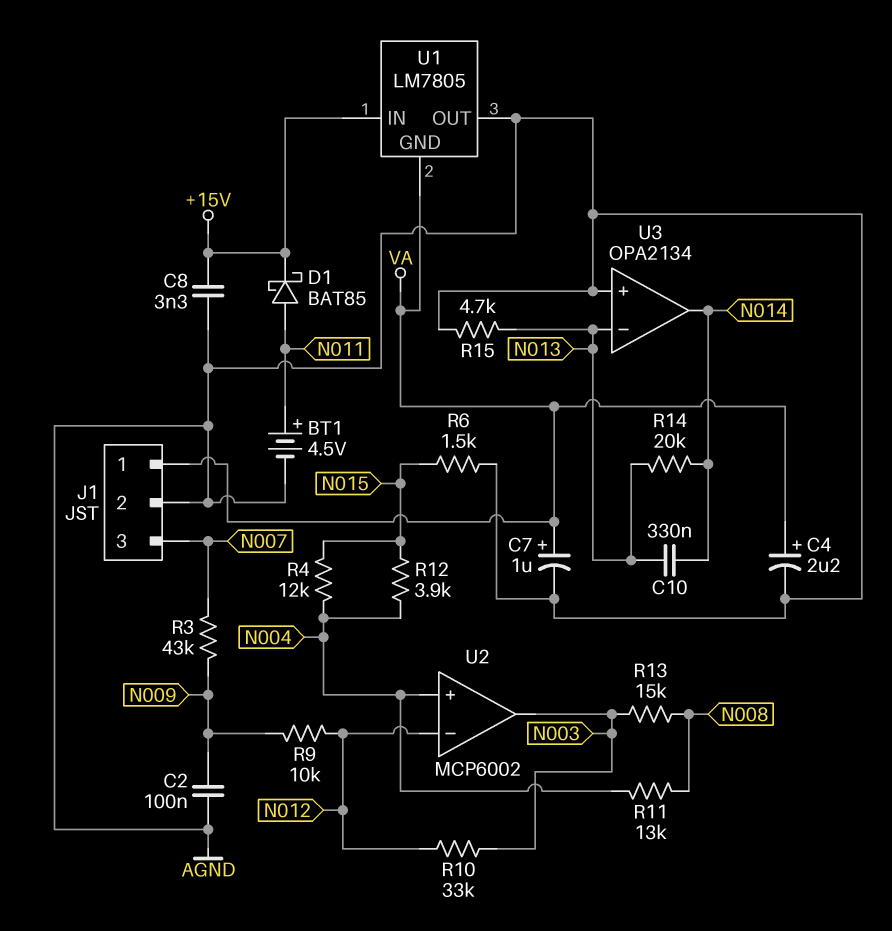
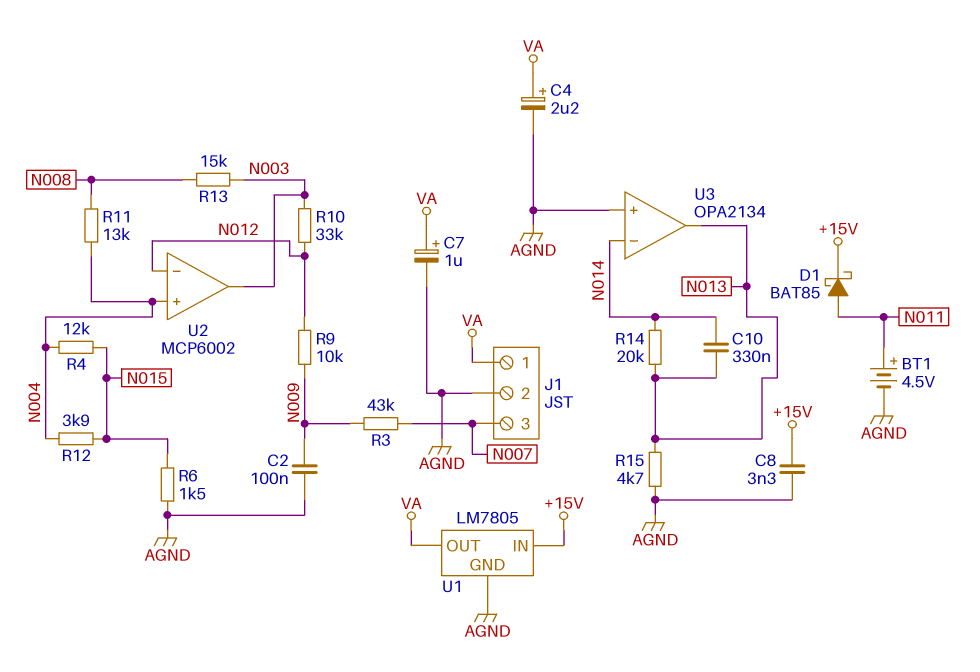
U1 pin GND: VA -> AGND
U1 pin OUT: AGND -> VA
U3 pin in-: N013 -> N014
U3 pin out: N014 -> N013

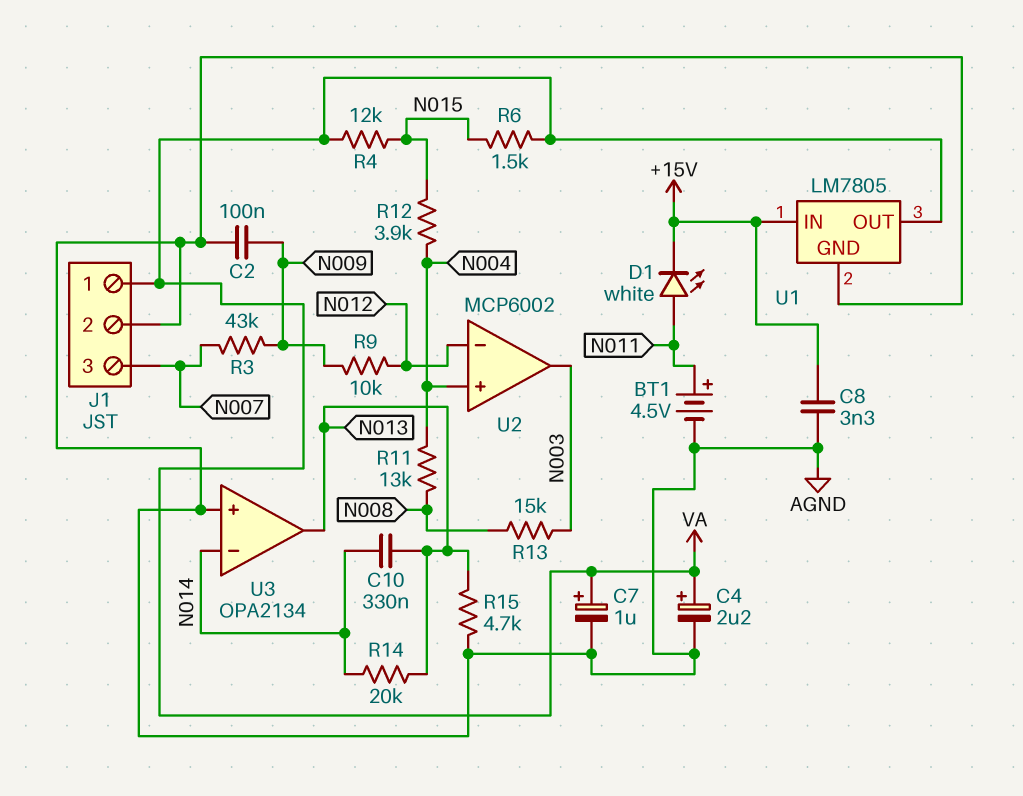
D1: schottky BAT85 (A N011, K +15V) -> LED white (A N011, K +15V)
R4: 12k (N004, N015) -> 12k (N015, VA)
R6: 1.5k (AGND, N015) -> 1.5k (N015, VA)
R10: 33k (N003, N012) -> none

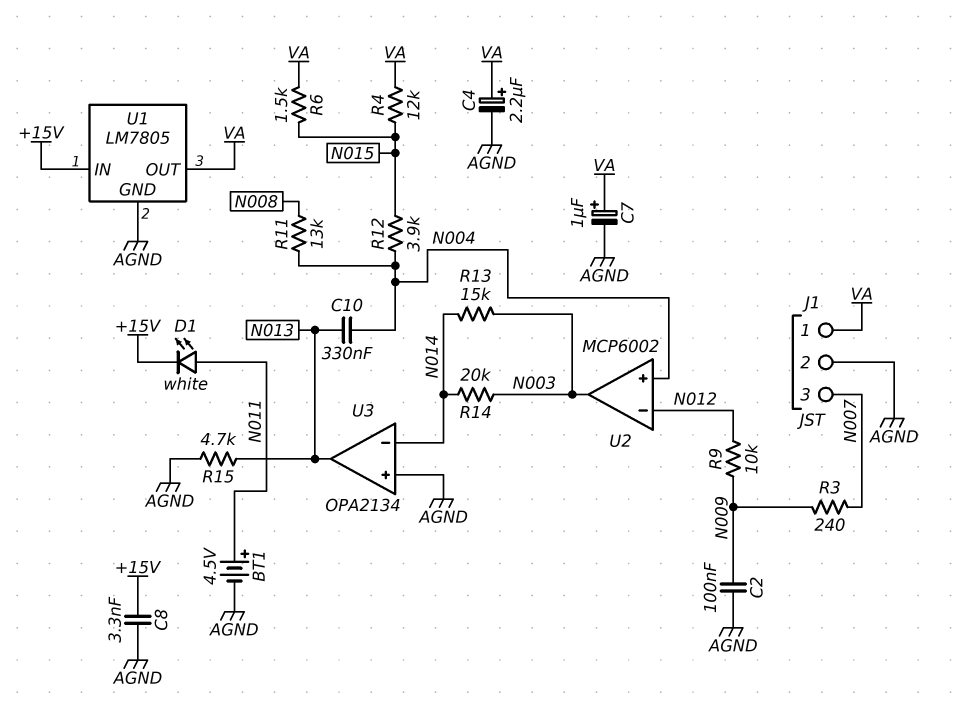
C10: 330nF (N013, N014) -> 330nF (N004, N013)
R3: 43k (N007, N009) -> 240 (N007, N009)
R13: 15k (N003, N008) -> 15k (N003, N014)
R14: 20k (N013, N014) -> 20k (N003, N014)

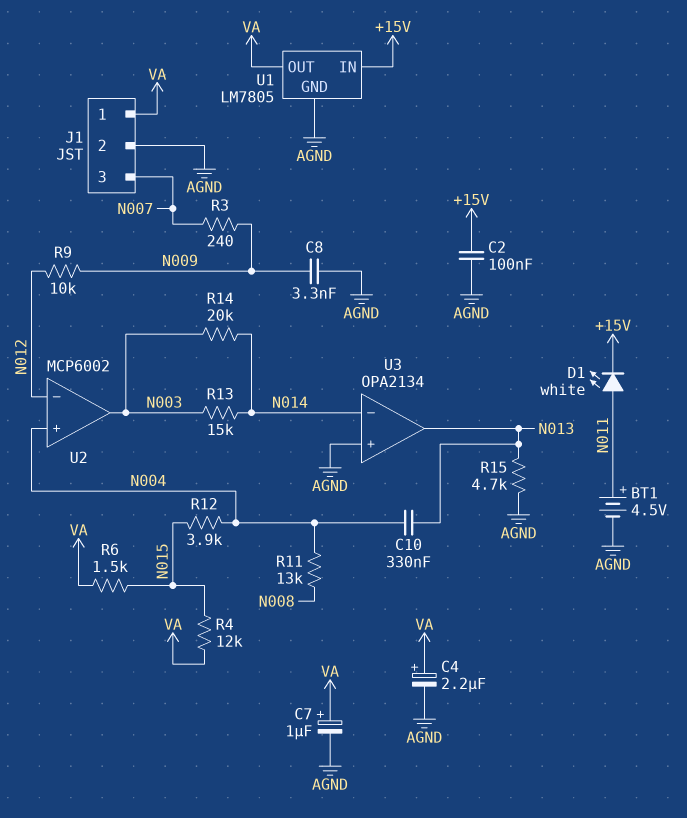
C2: 100nF (AGND, N009) -> 100nF (+15V, AGND)
C8: 3.3nF (+15V, AGND) -> 3.3nF (AGND, N009)

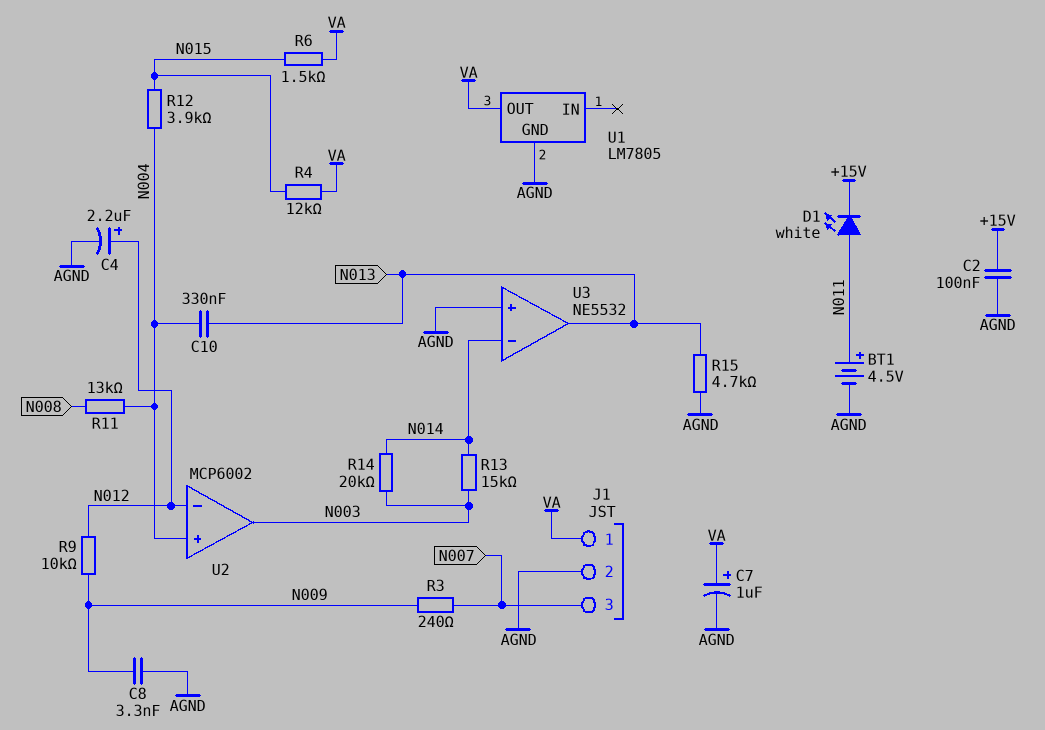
C4: 2.2uF (plus VA, minus AGND) -> 2.2uF (plus N012, minus AGND)
U1 pin IN: +15V -> none
U3: OPA2134 -> NE5532

